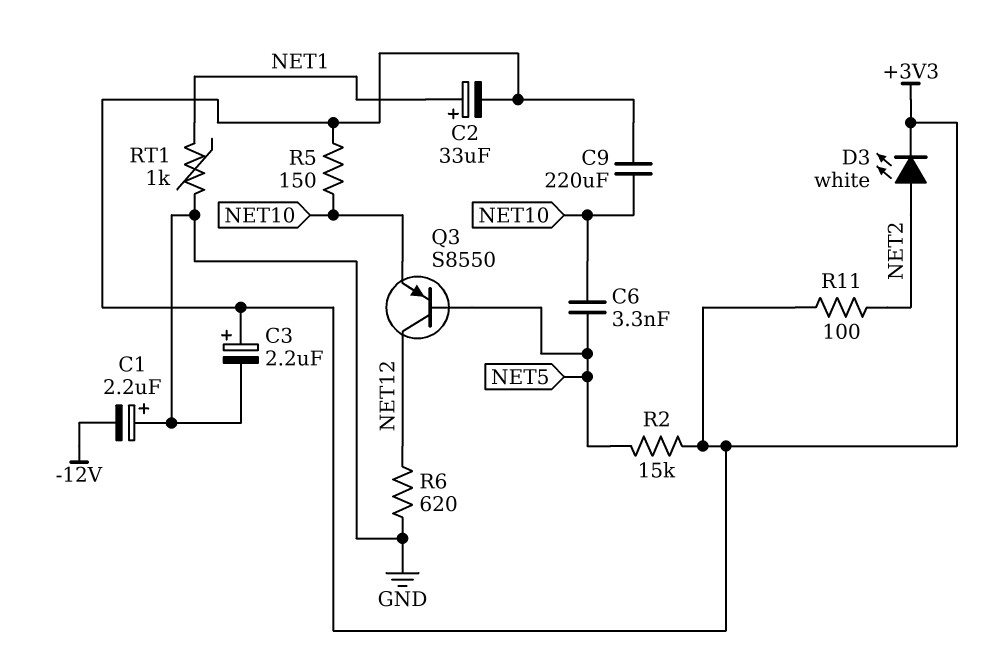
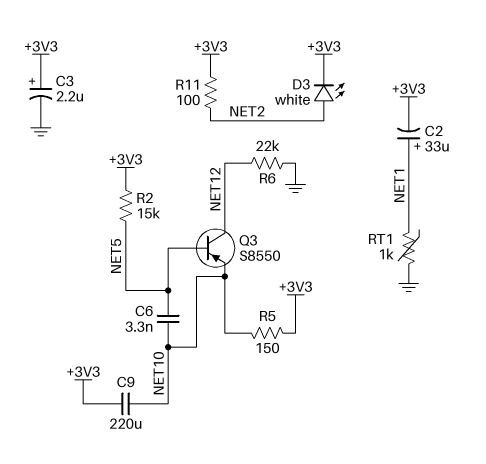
C1: 2.2uF (plus GND, minus -12V) -> none
R6: 620 (GND, NET12) -> 22k (GND, NET12)

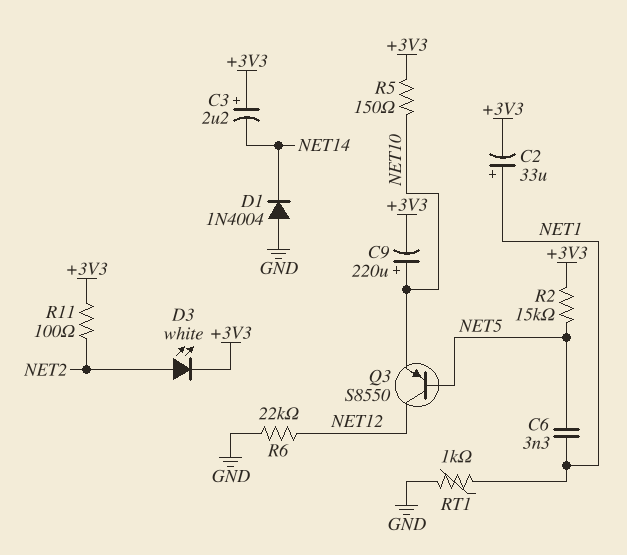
C3: 2.2uF (plus +3V3, minus GND) -> 2.2uF (plus +3V3, minus NET14)
C6: 3.3nF (NET5, NET10) -> 3.3nF (NET1, NET5)
C9: 220uF (+3V3, NET10) -> 220uF (plus NET10, minus +3V3)
D1: none -> diode 1N4004 (A GND, K NET14)

